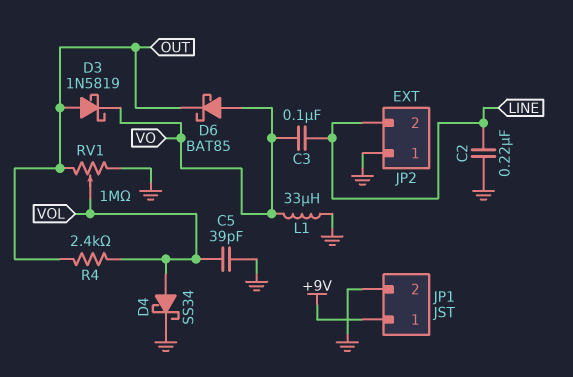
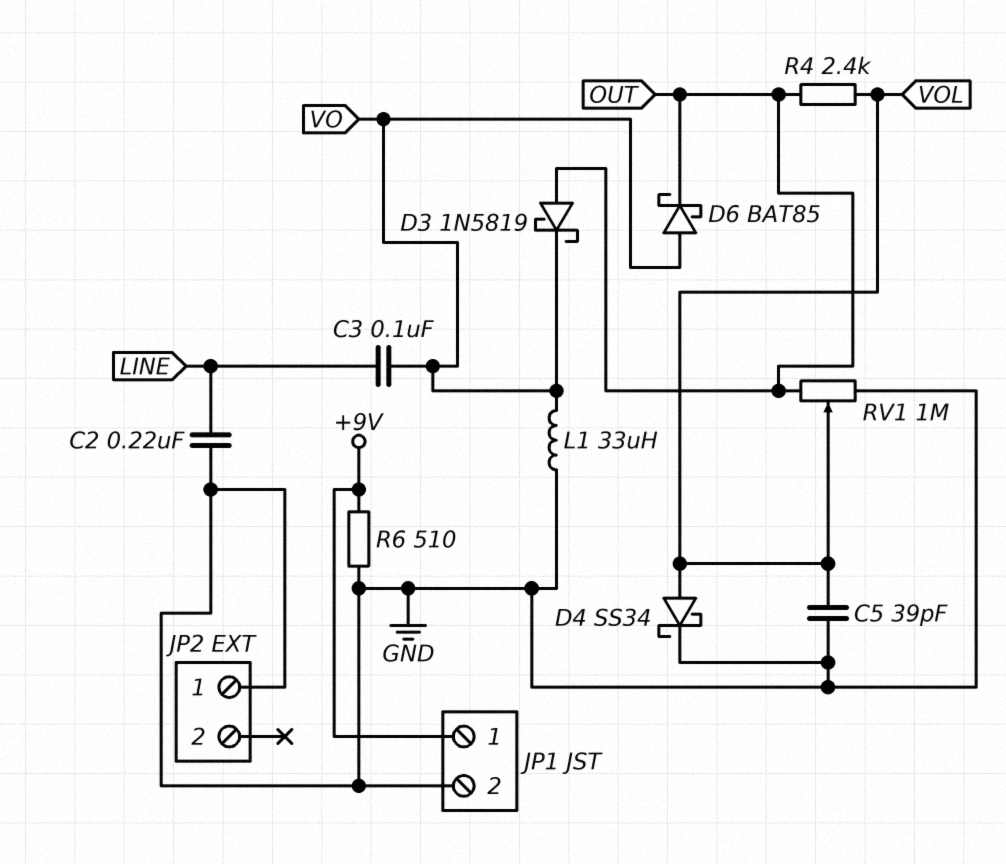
JP2 pin 2: LINE -> none
R6: none -> 510 (+9V, GND)

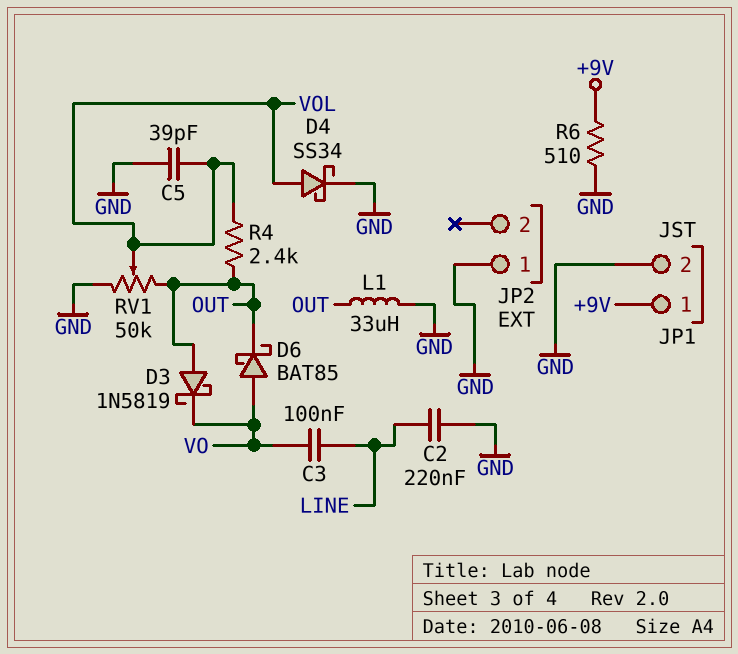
L1: 33uH (GND, VO) -> 33uH (GND, OUT)
RV1: 1M (GND, OUT, wiper VOL) -> 50k (GND, OUT, wiper VOL)

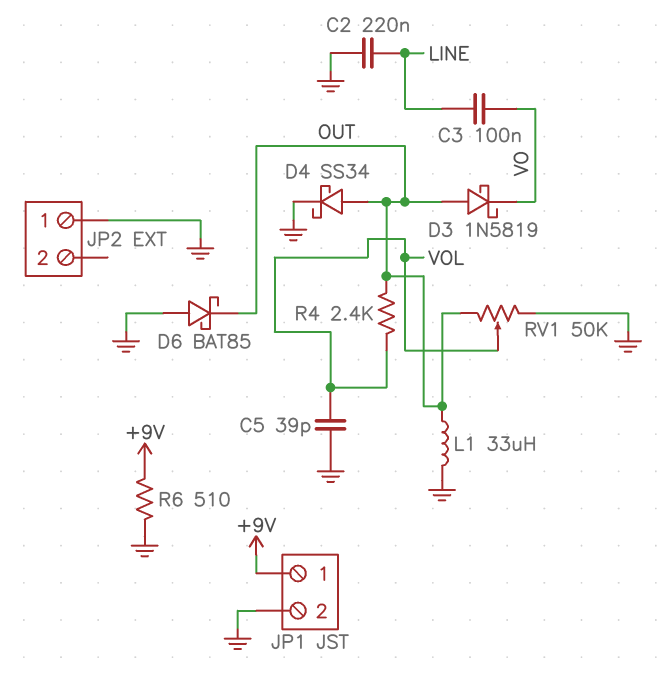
D4: schottky SS34 (A VOL, K GND) -> schottky SS34 (A OUT, K GND)
D6: schottky BAT85 (A VO, K OUT) -> schottky BAT85 (A GND, K OUT)

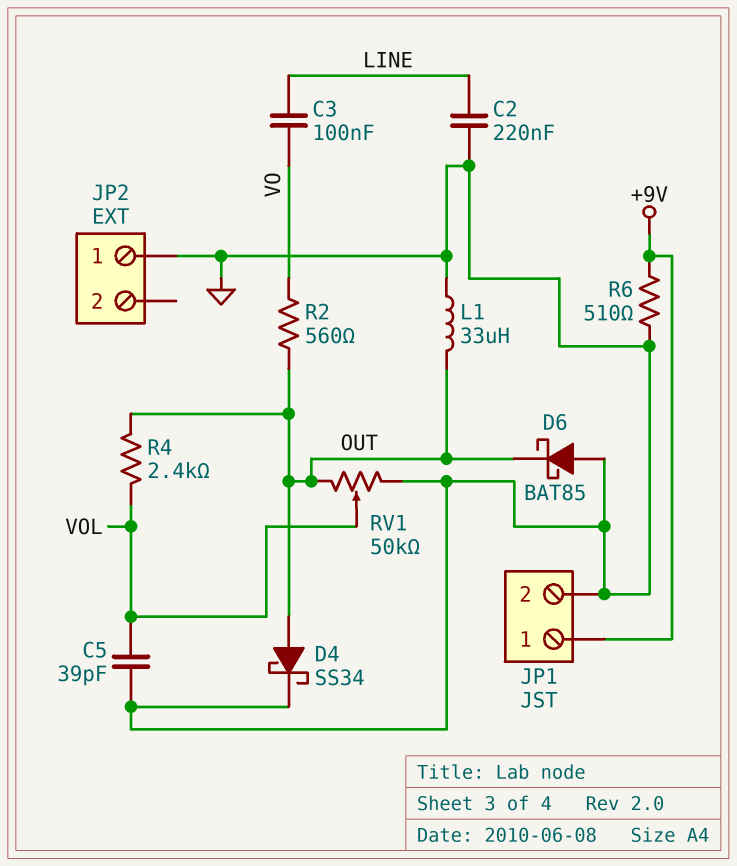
D3: schottky 1N5819 (A OUT, K VO) -> none
R2: none -> 560 (OUT, VO)

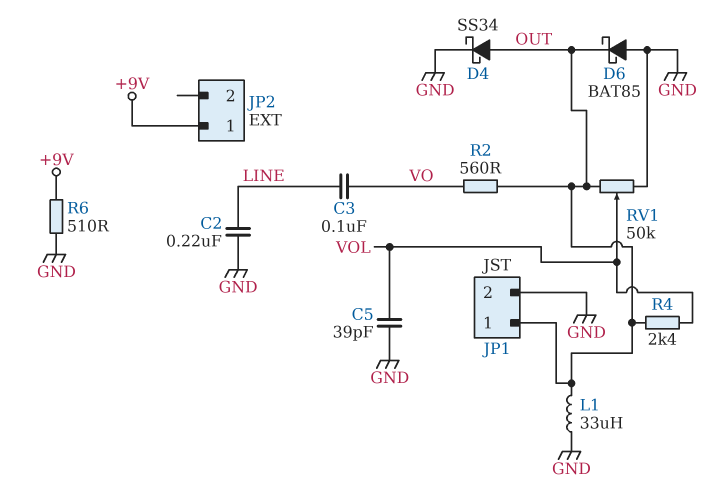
JP1 pin 1: +9V -> OUT
JP2 pin 1: GND -> +9V

